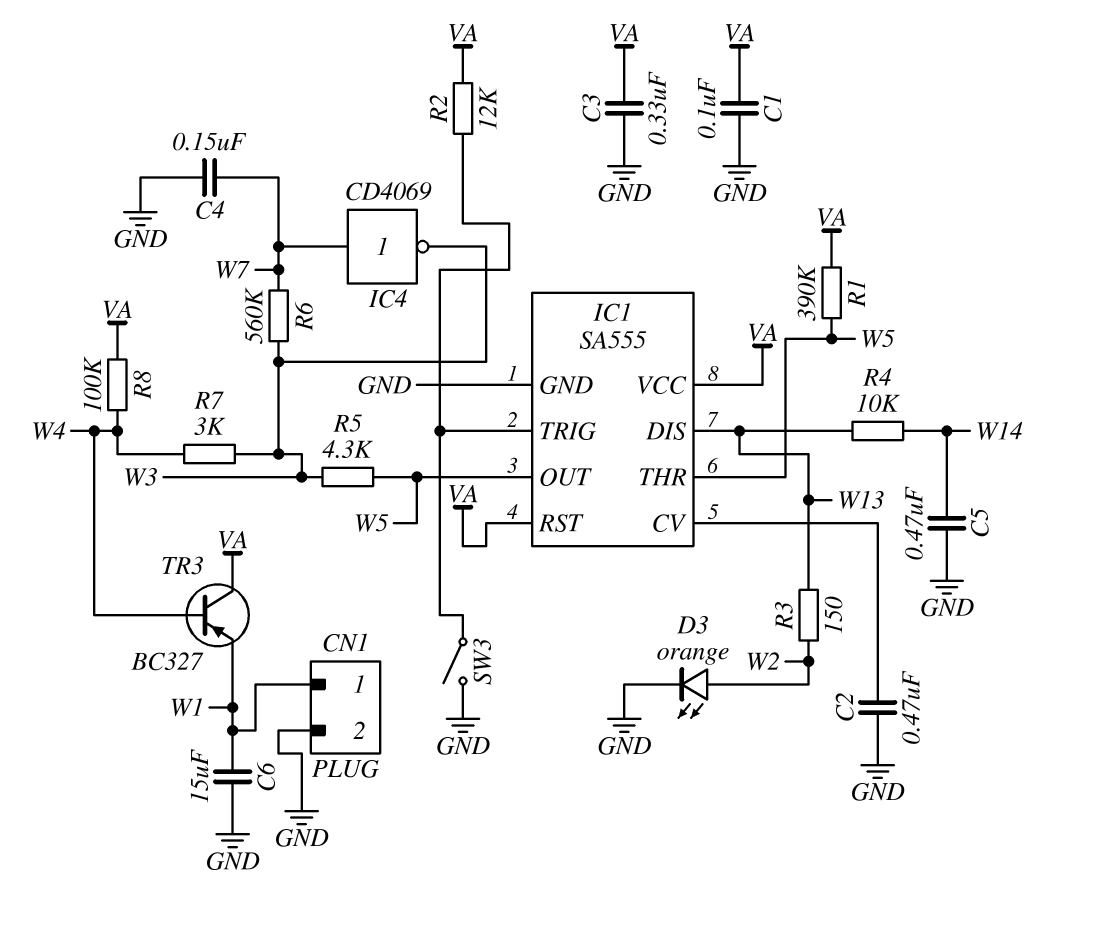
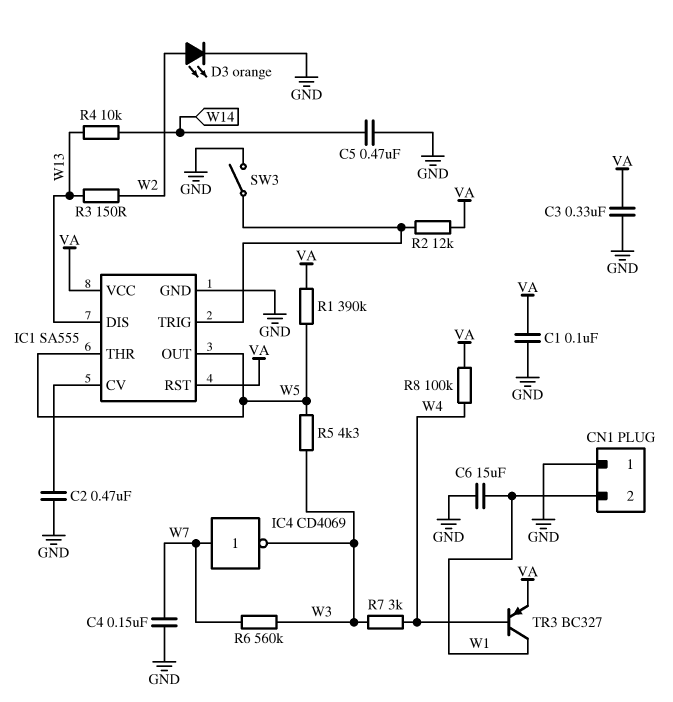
CN1 pin 1: W1 -> GND
CN1 pin 2: GND -> W1
TR3: PNP BC327 (B W4, C VA, E W1) -> PNP BC327 (B W4, C W1, E VA)

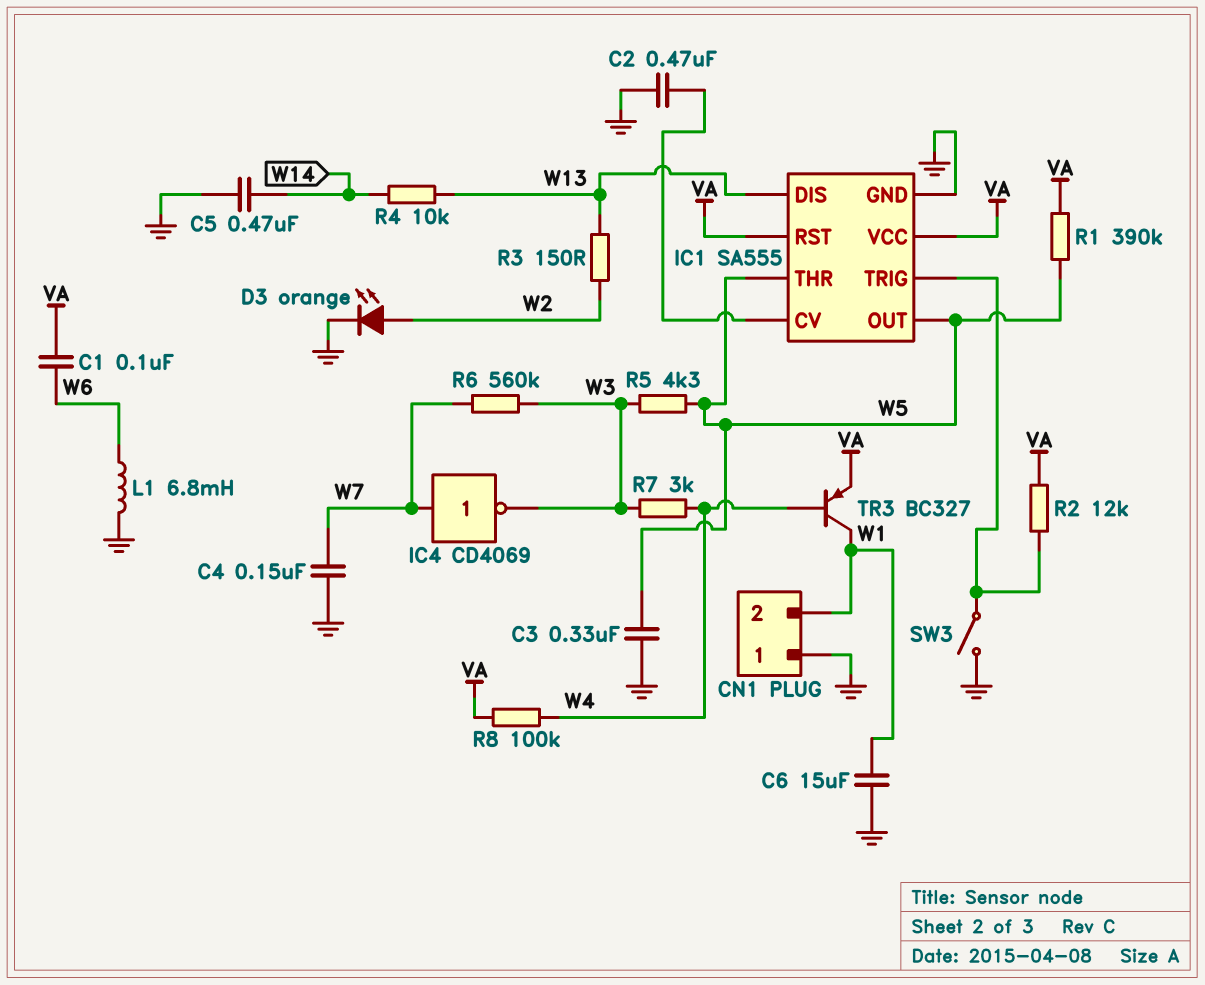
C1: 100nF (GND, VA) -> 100nF (VA, W6)
C3: 330nF (GND, VA) -> 330nF (GND, W5)
L1: none -> 6.8mH (GND, W6)

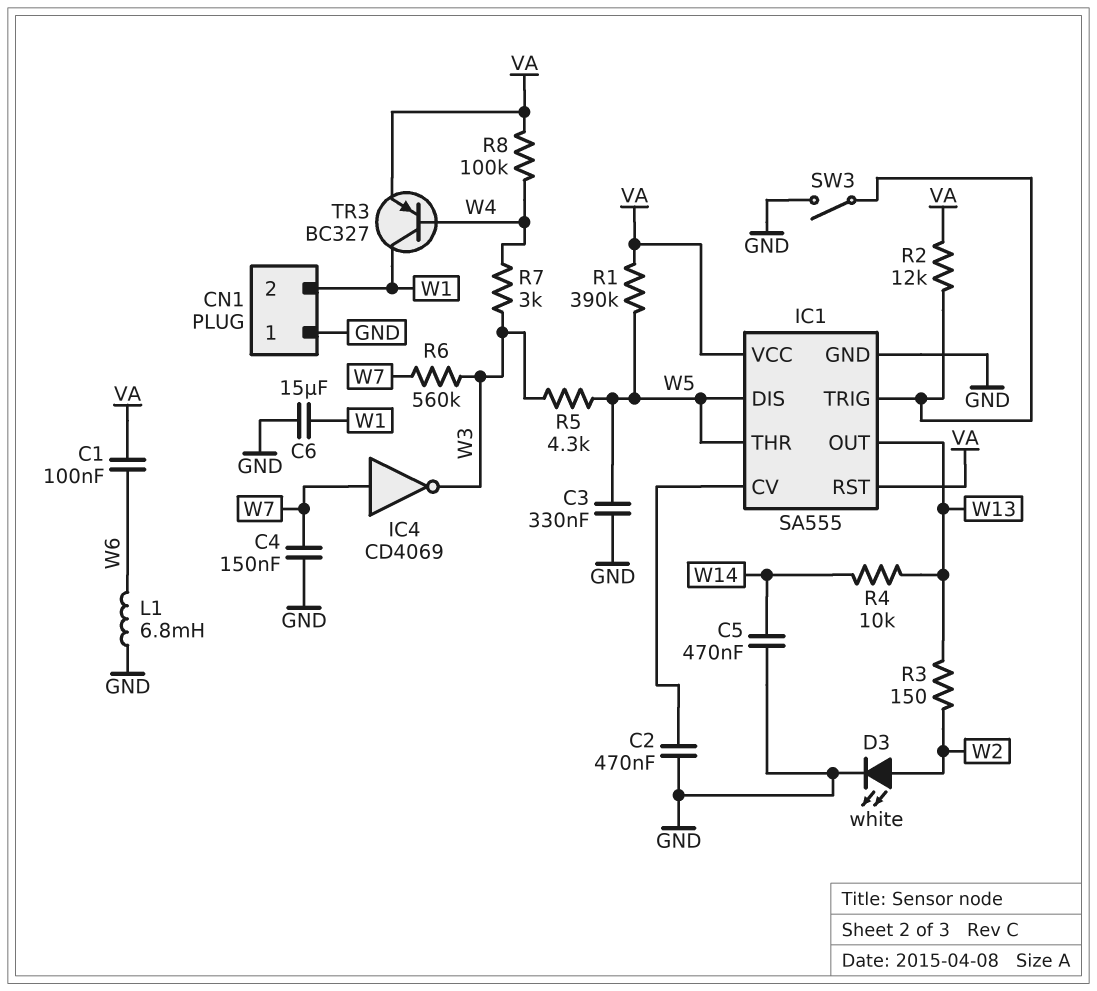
D3: LED orange (A W2, K GND) -> LED white (A W2, K GND)
IC1 pin DIS: W13 -> W5
IC1 pin OUT: W5 -> W13

